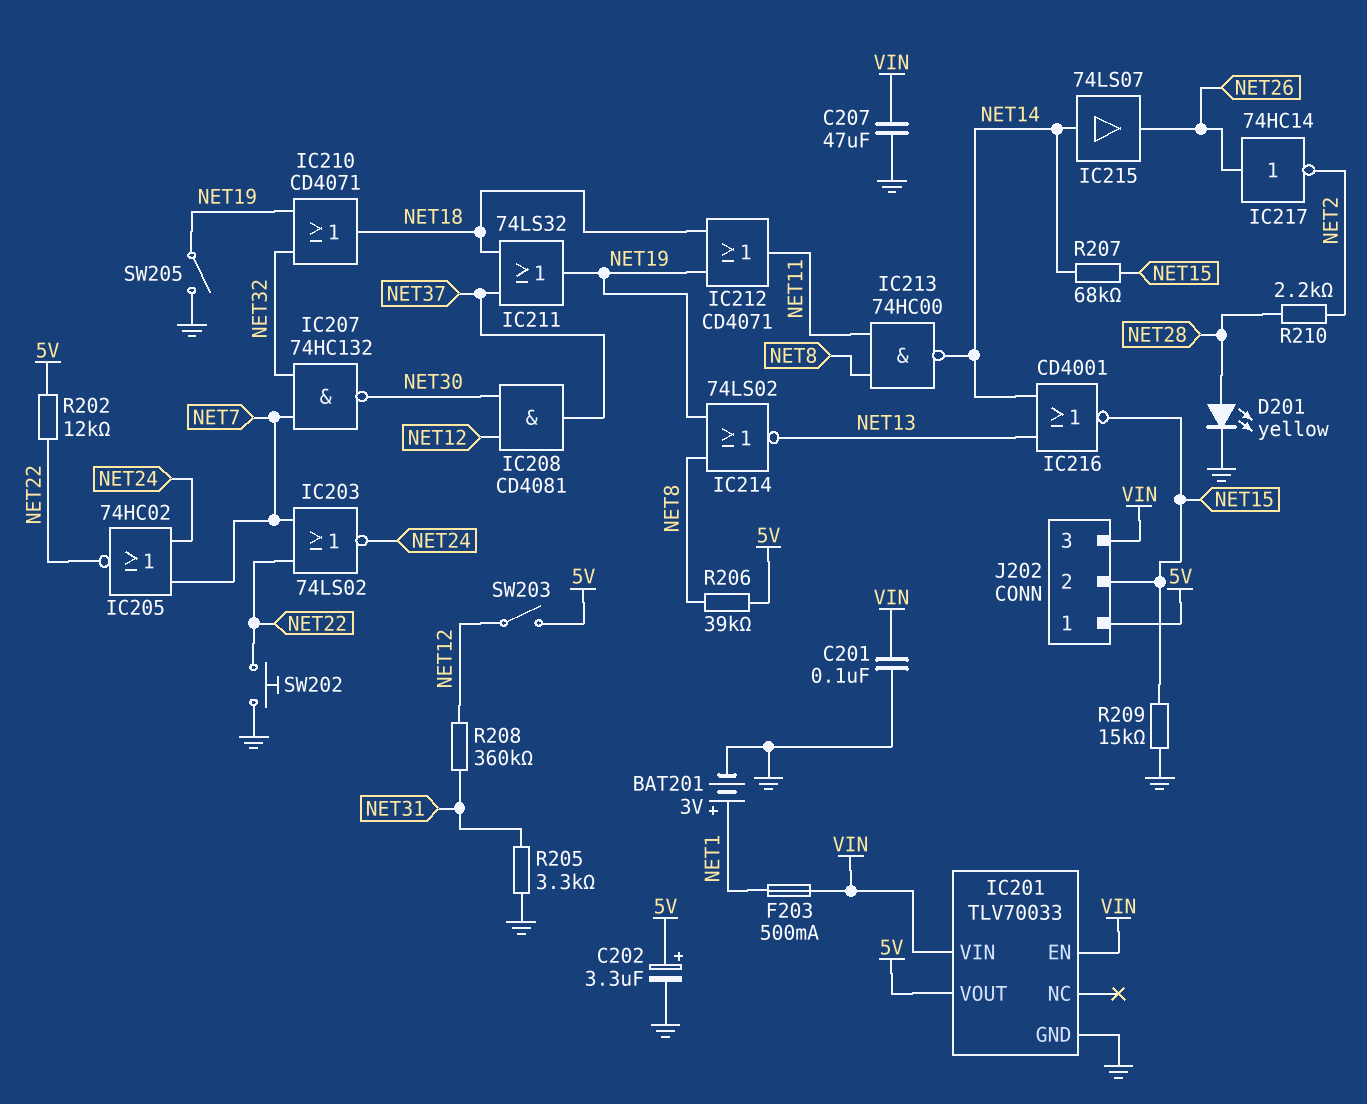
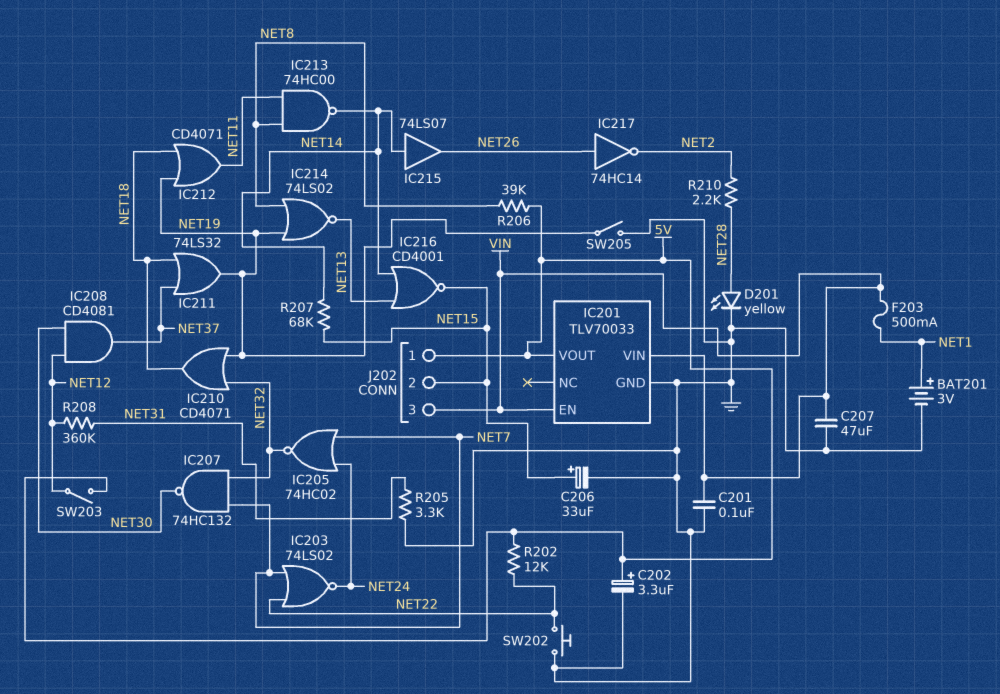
C206: none -> 33uF (plus NET15, minus GND)
IC205: NOR 74HC02 (in NET7, in NET24, out NET22) -> NOR 74HC02 (in NET7, in NET24, out NET32)
R209: 15k (GND, NET15) -> none

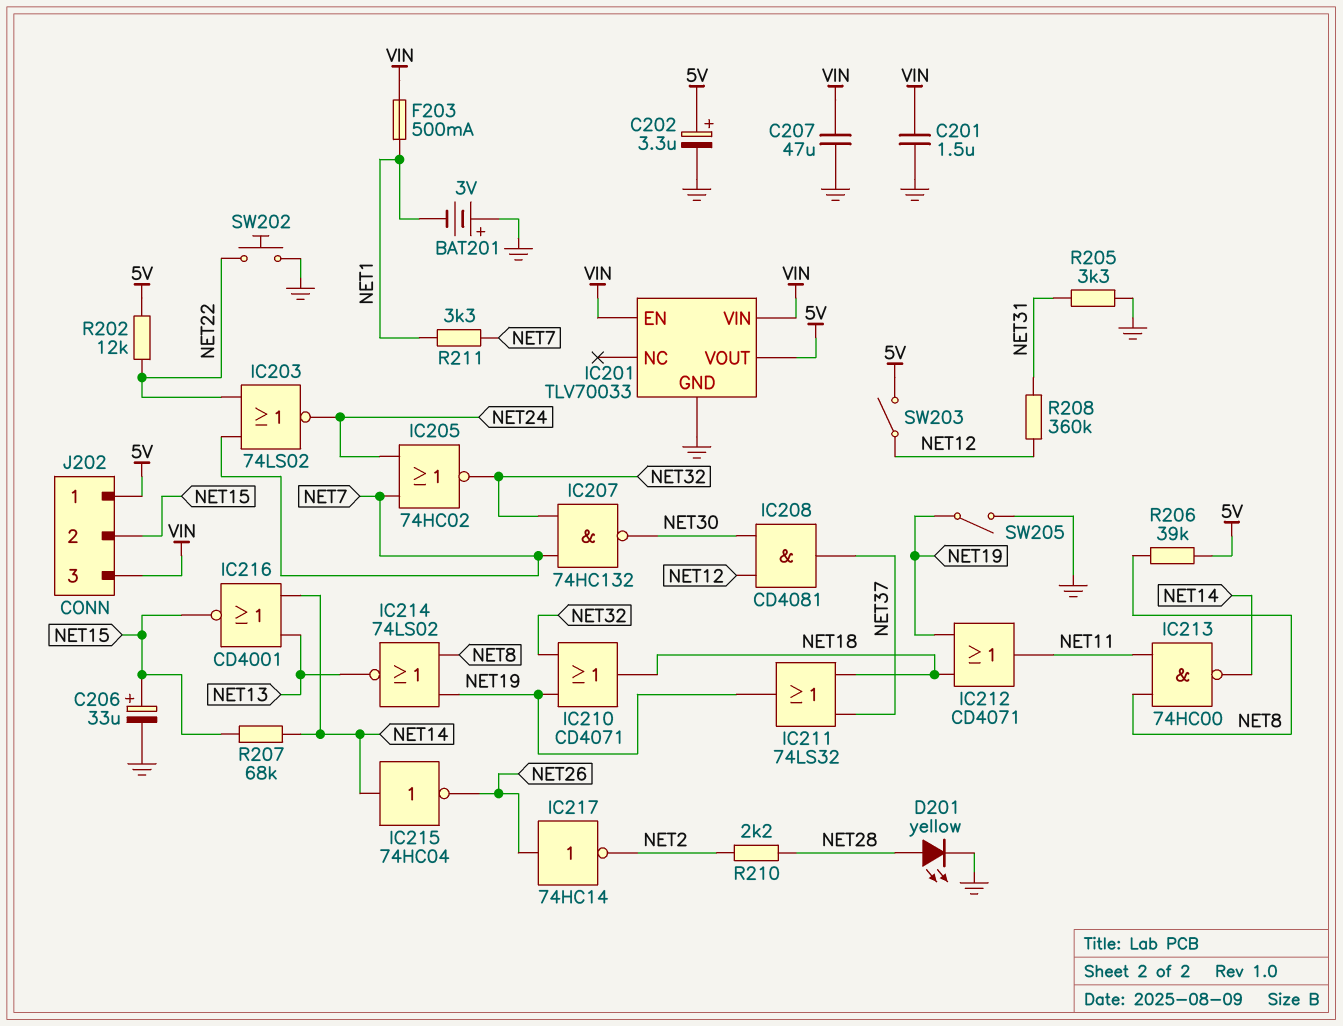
BAT201: 3V (plus NET1, minus GND) -> 3V (plus GND, minus NET1)
C201: 100nF (GND, VIN) -> 1.5uF (GND, VIN)
IC215: buffer 74LS07 (in NET14, out NET26) -> NOT 74HC04 (in NET14, out NET26)
R211: none -> 3.3k (NET1, NET7)

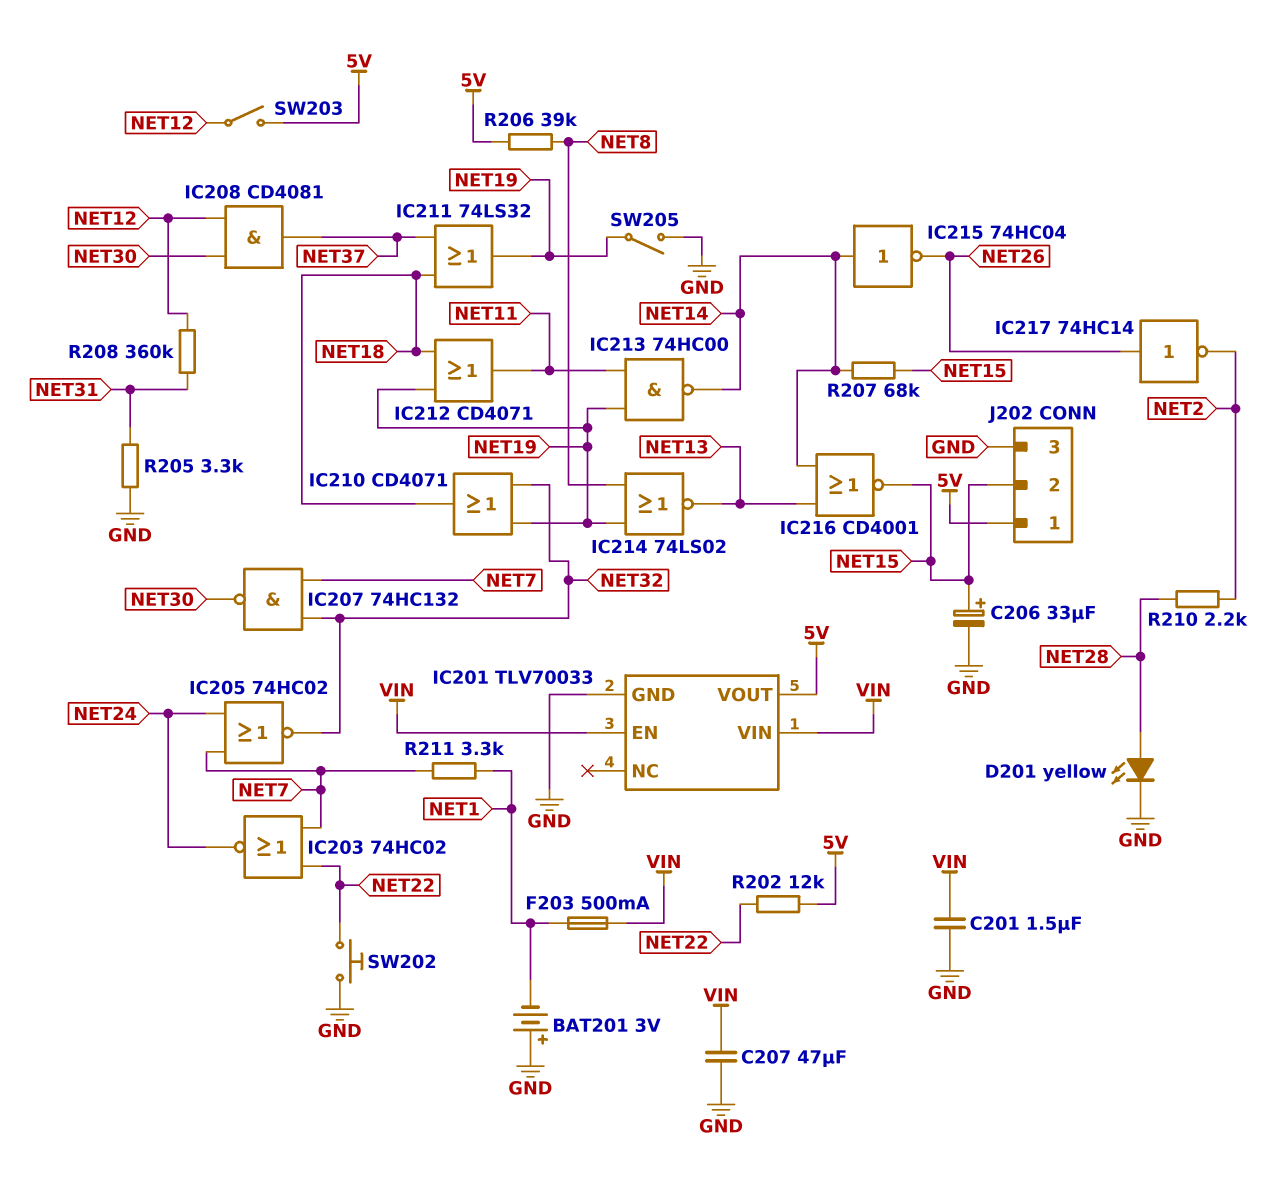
C202: 3.3uF (plus 5V, minus GND) -> none
IC203: NOR 74LS02 (in NET7, in NET22, out NET24) -> NOR 74HC02 (in NET7, in NET22, out NET24)
IC213: NAND 74HC00 (in NET8, in NET11, out NET14) -> NAND 74HC00 (in NET11, in NET19, out NET14)
J202 pin 3: VIN -> GND

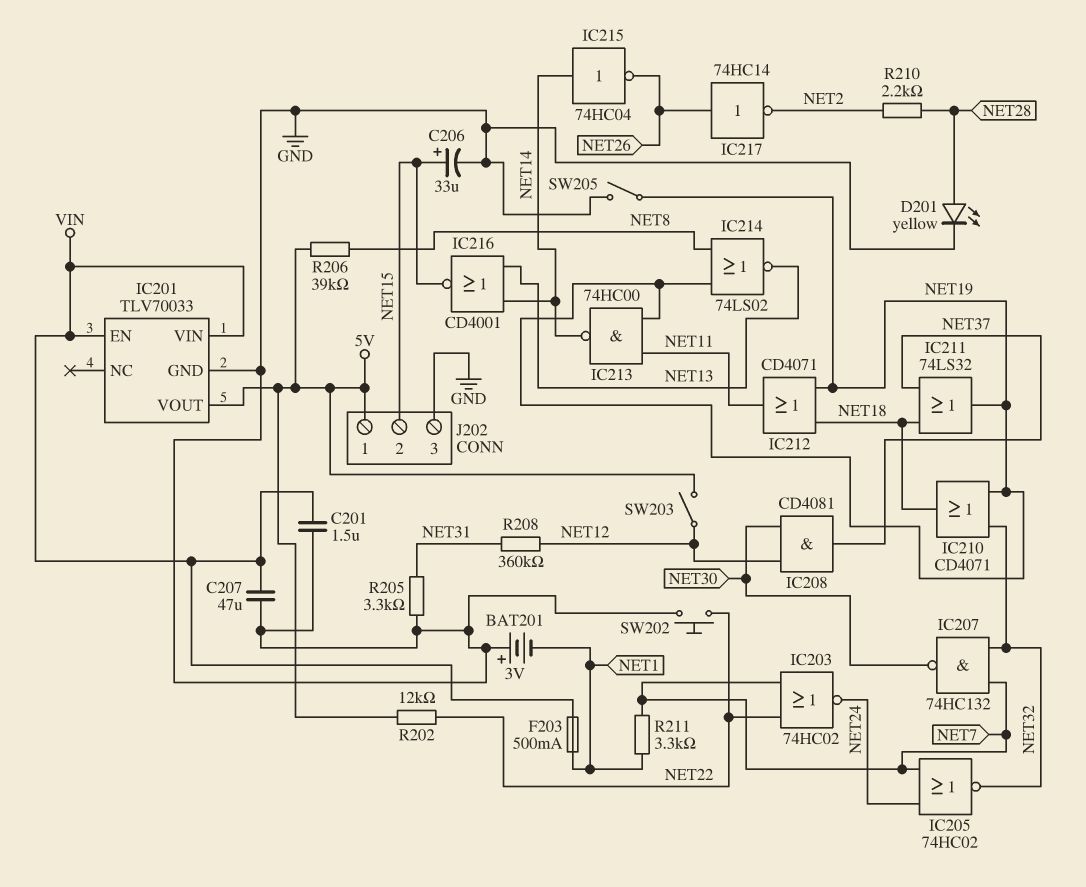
R207: 68k (NET14, NET15) -> none

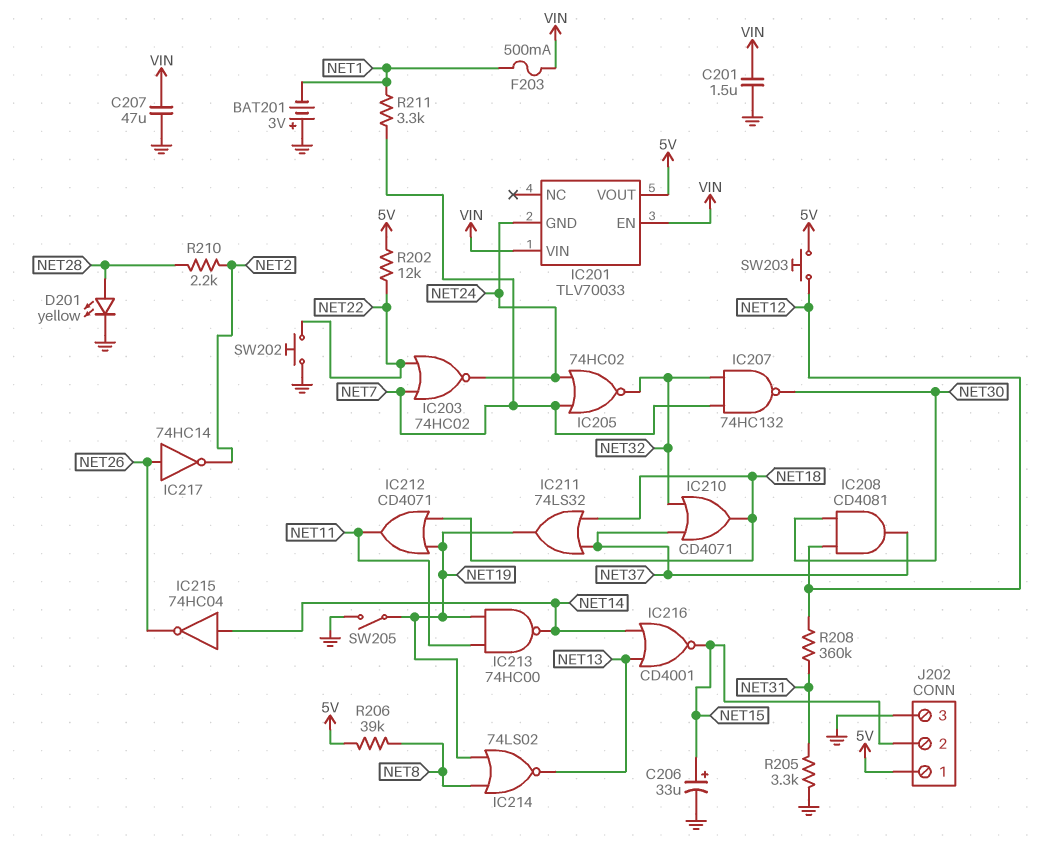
IC201 pin GND: GND -> NET24
IC210: OR CD4071 (in NET19, in NET32, out NET18) -> OR CD4071 (in NET32, in NET37, out NET18)
SW203: switch (5V, NET12) -> button (5V, NET12)

